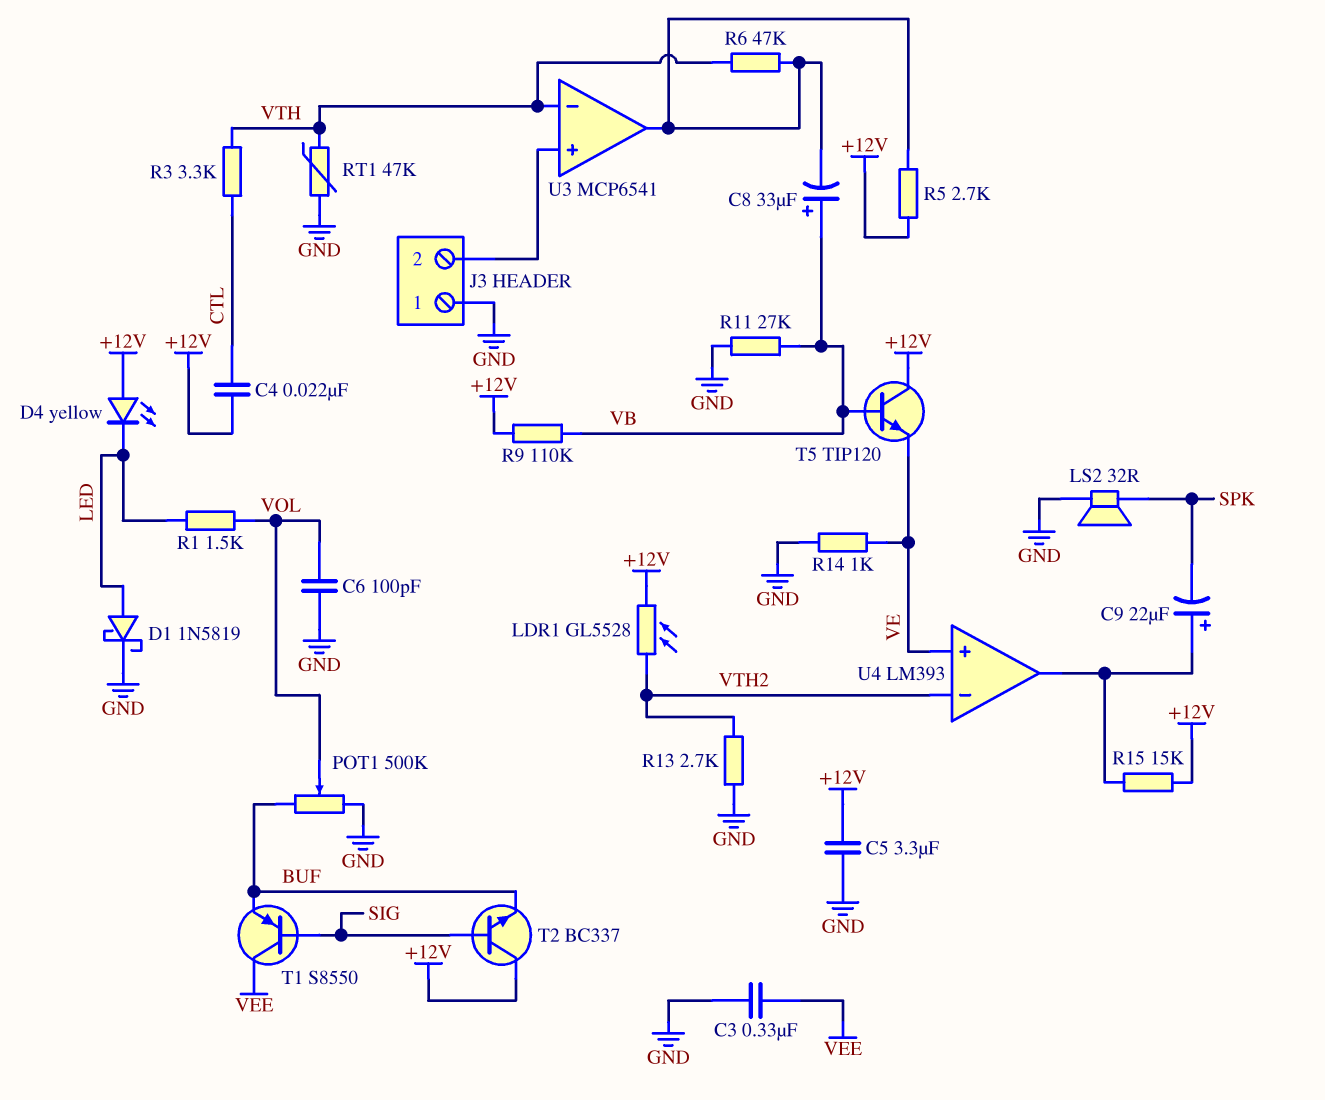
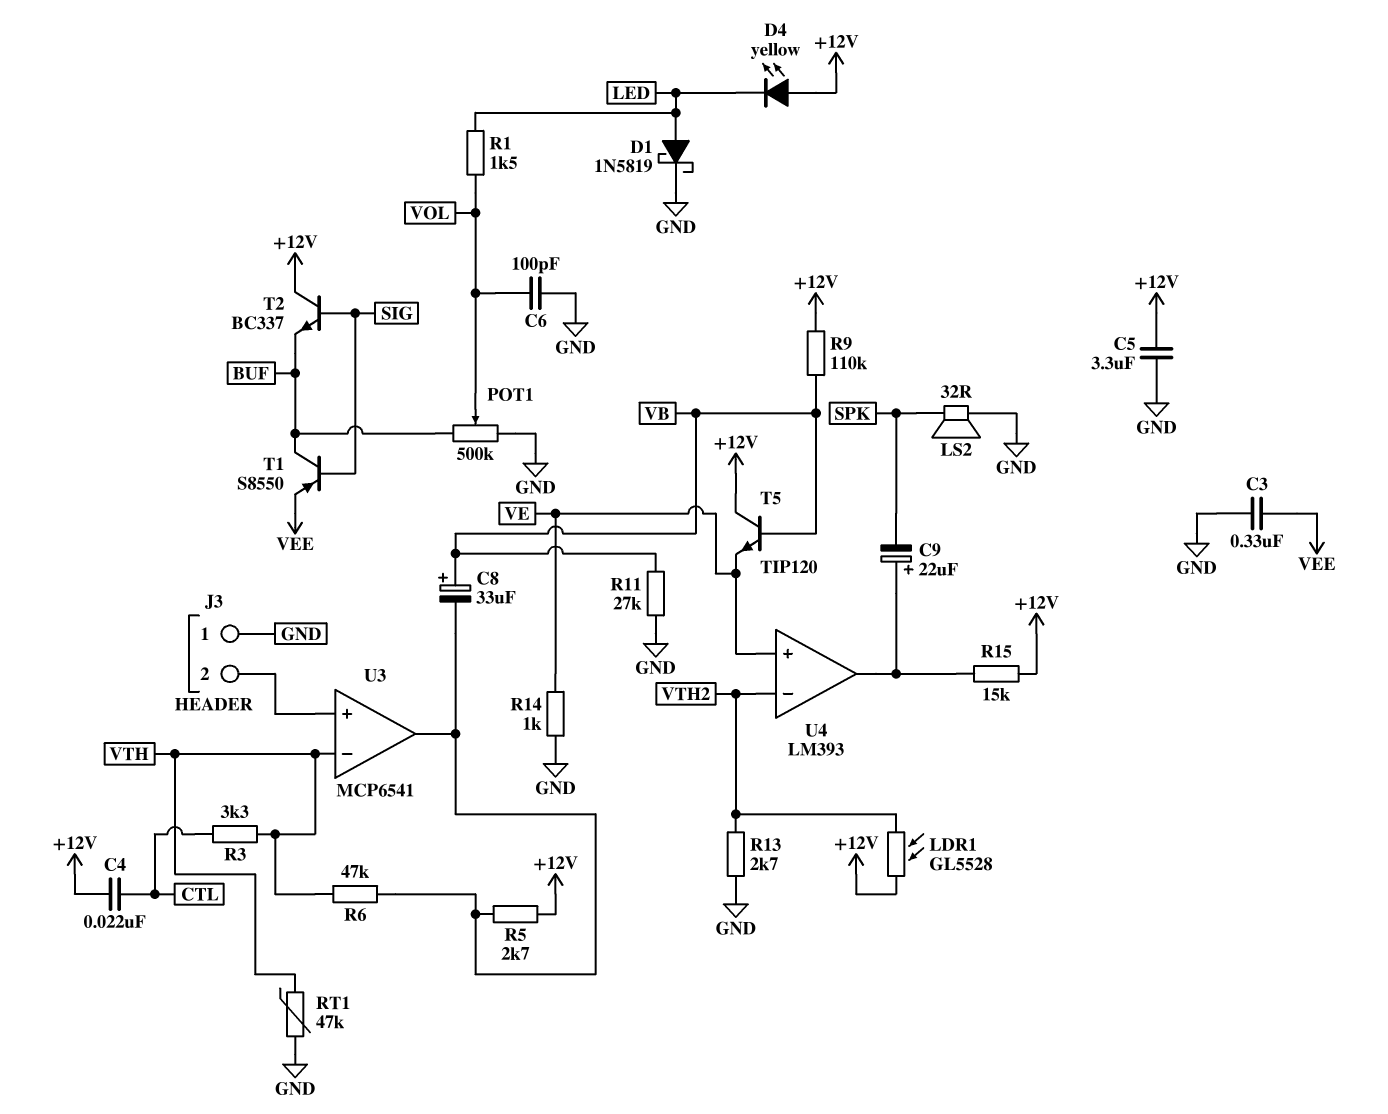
T1: PNP S8550 (B SIG, C VEE, E BUF) -> PNP S8550 (B SIG, C BUF, E VEE)

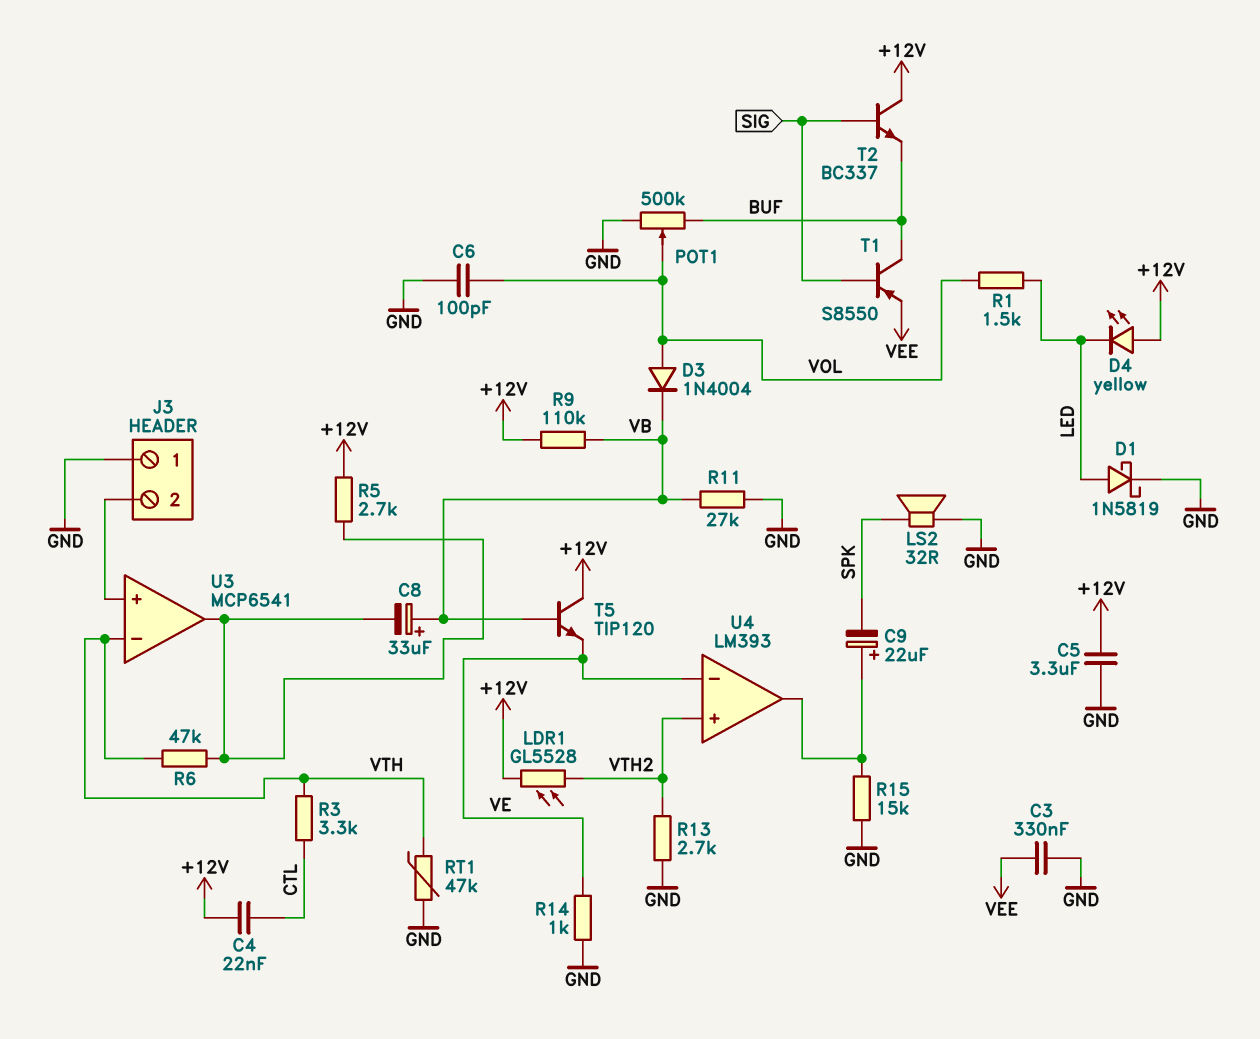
D3: none -> diode 1N4004 (A VOL, K VB)
R15: 15k (+12V, U4/out) -> 15k (GND, U4/out)
U4 pin in+: VE -> VTH2
U4 pin in-: VTH2 -> VE

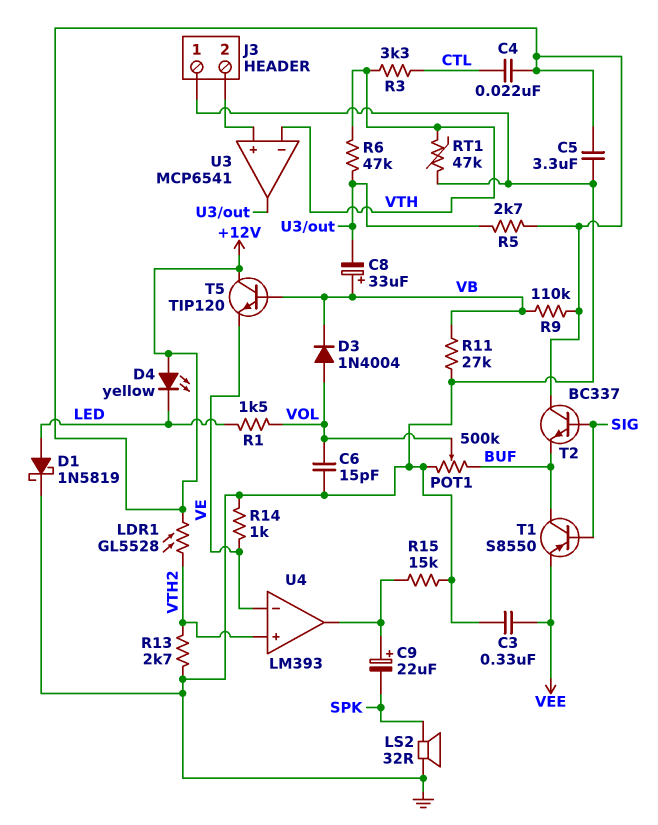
C6: 100pF (GND, VOL) -> 15pF (GND, VOL)

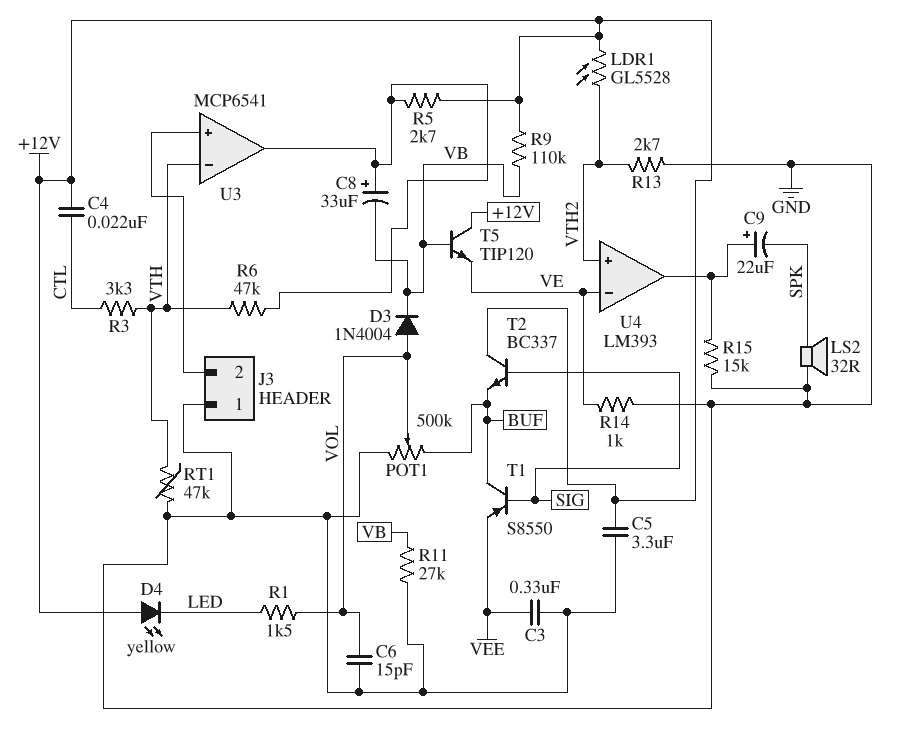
C8: 33uF (plus VB, minus U3/out) -> 33uF (plus U3/out, minus VB)
D1: schottky 1N5819 (A LED, K GND) -> none

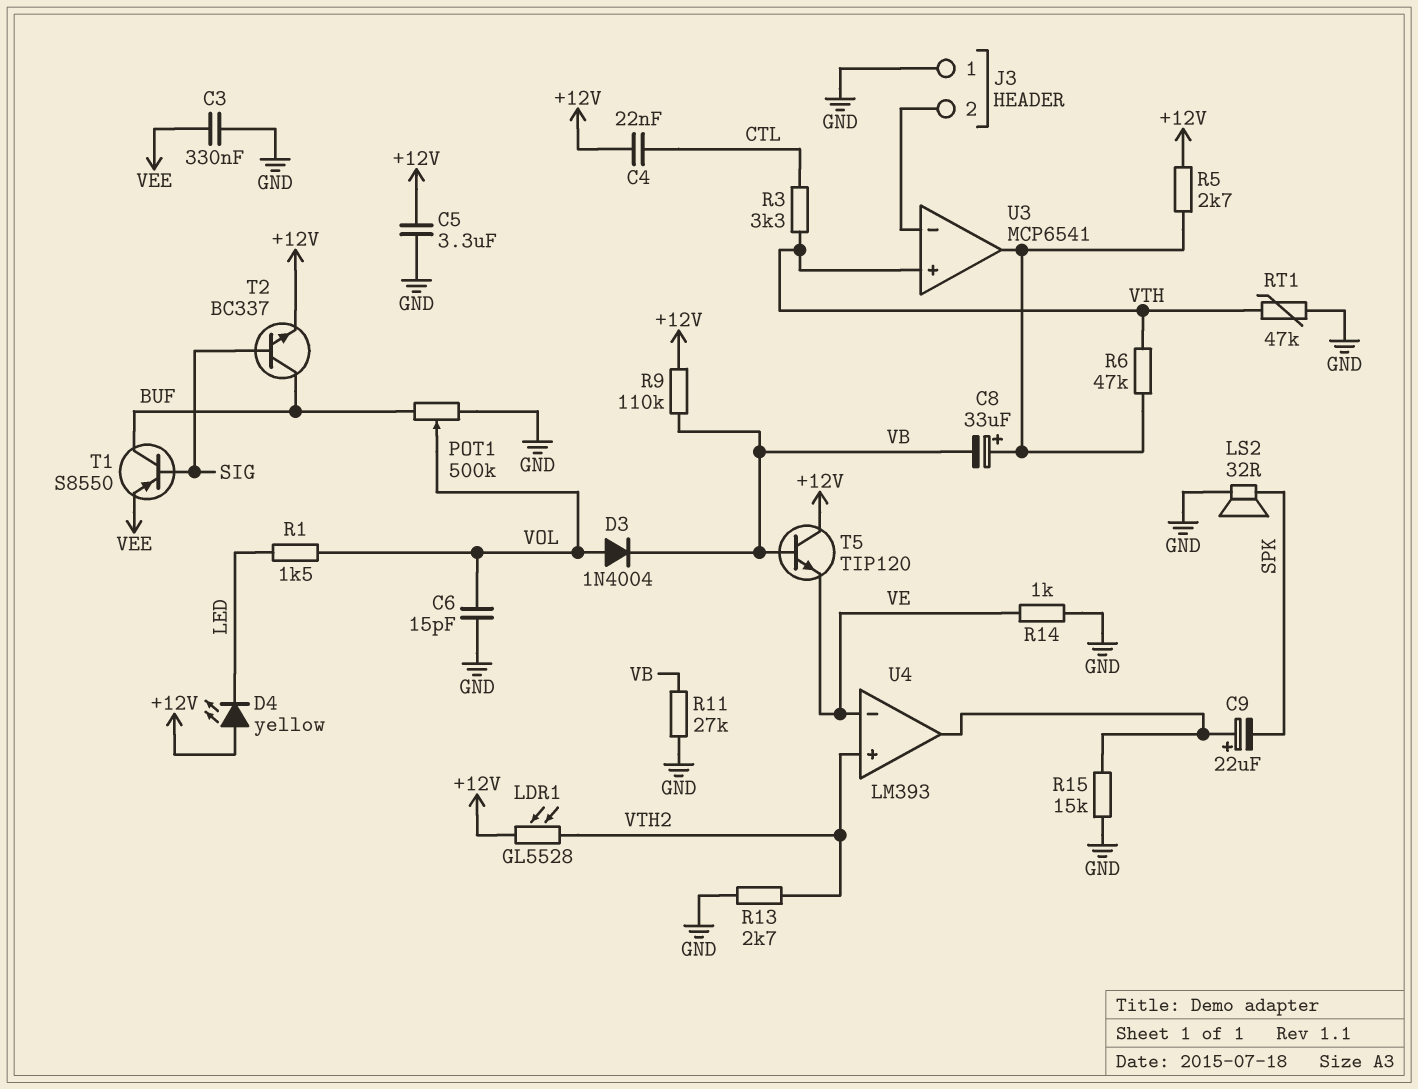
T2: NPN BC337 (B SIG, C +12V, E BUF) -> NPN BC337 (B SIG, C BUF, E +12V)
U3 pin in+: J3/2 -> VTH
U3 pin in-: VTH -> J3/2

